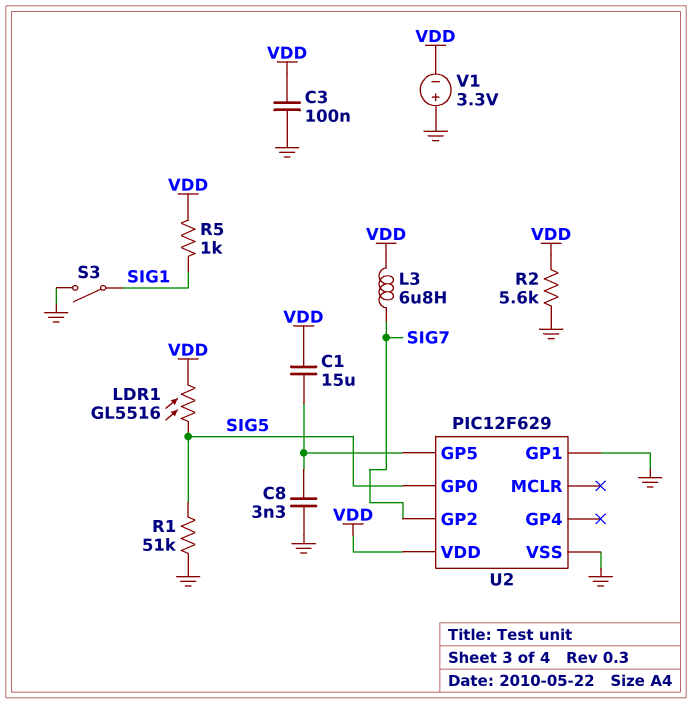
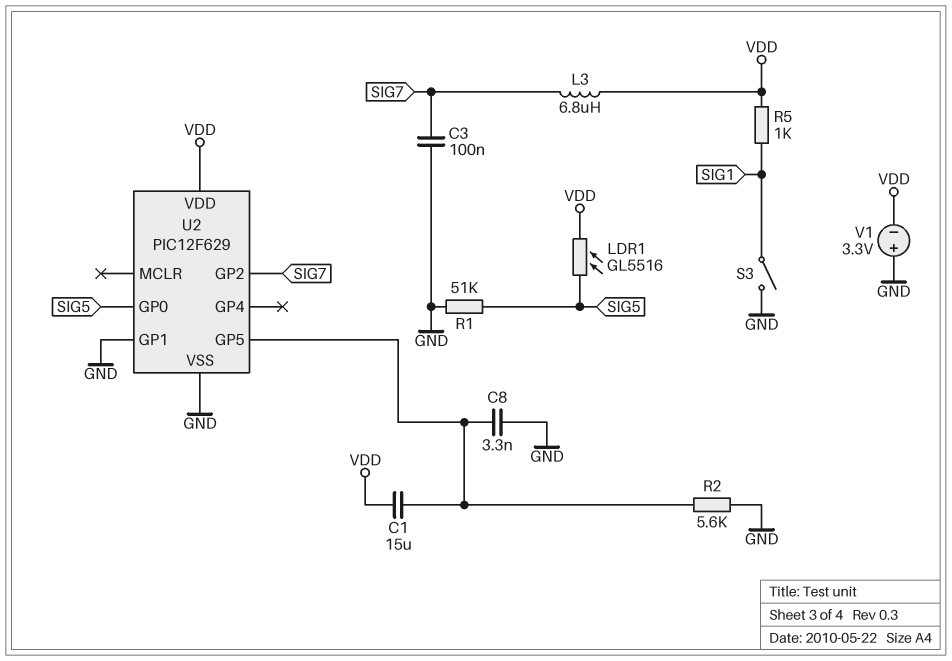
C3: 100nF (GND, VDD) -> 100nF (GND, SIG7)
R2: 5.6k (GND, VDD) -> 5.6k (GND, U2/GP5)

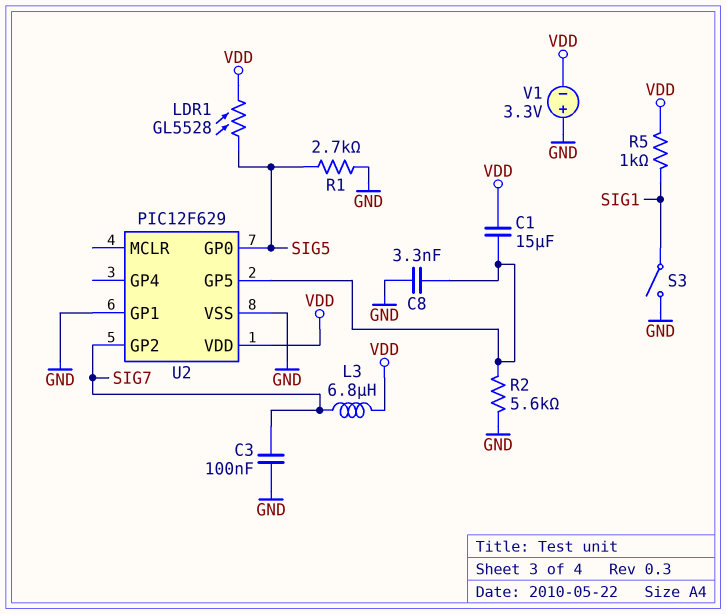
LDR1: GL5516 (SIG5, VDD) -> GL5528 (SIG5, VDD)
R1: 51k (GND, SIG5) -> 2.7k (GND, SIG5)

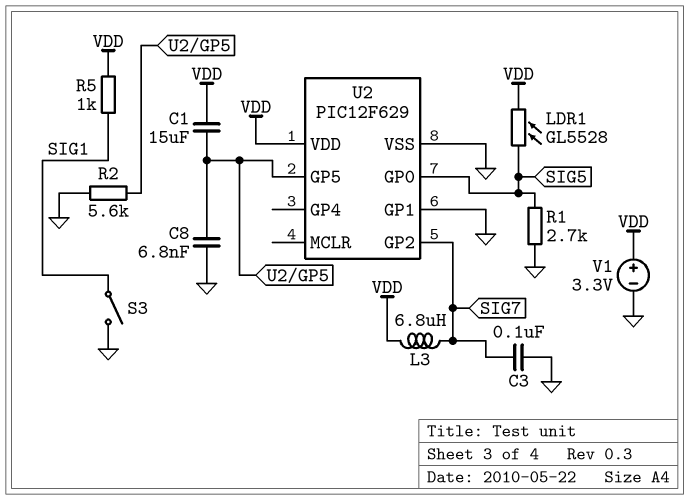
C8: 3.3nF (GND, U2/GP5) -> 6.8nF (GND, U2/GP5)
V1: 3.3V (plus GND, minus VDD) -> 3.3V (plus VDD, minus GND)

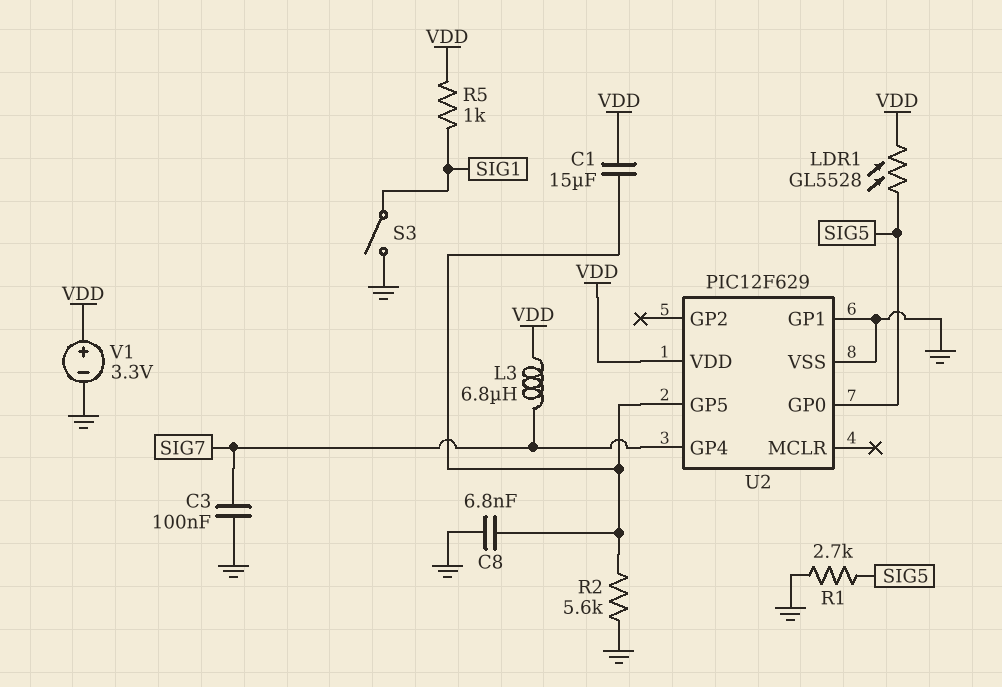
U2 pin GP2: SIG7 -> none
U2 pin GP4: none -> SIG7

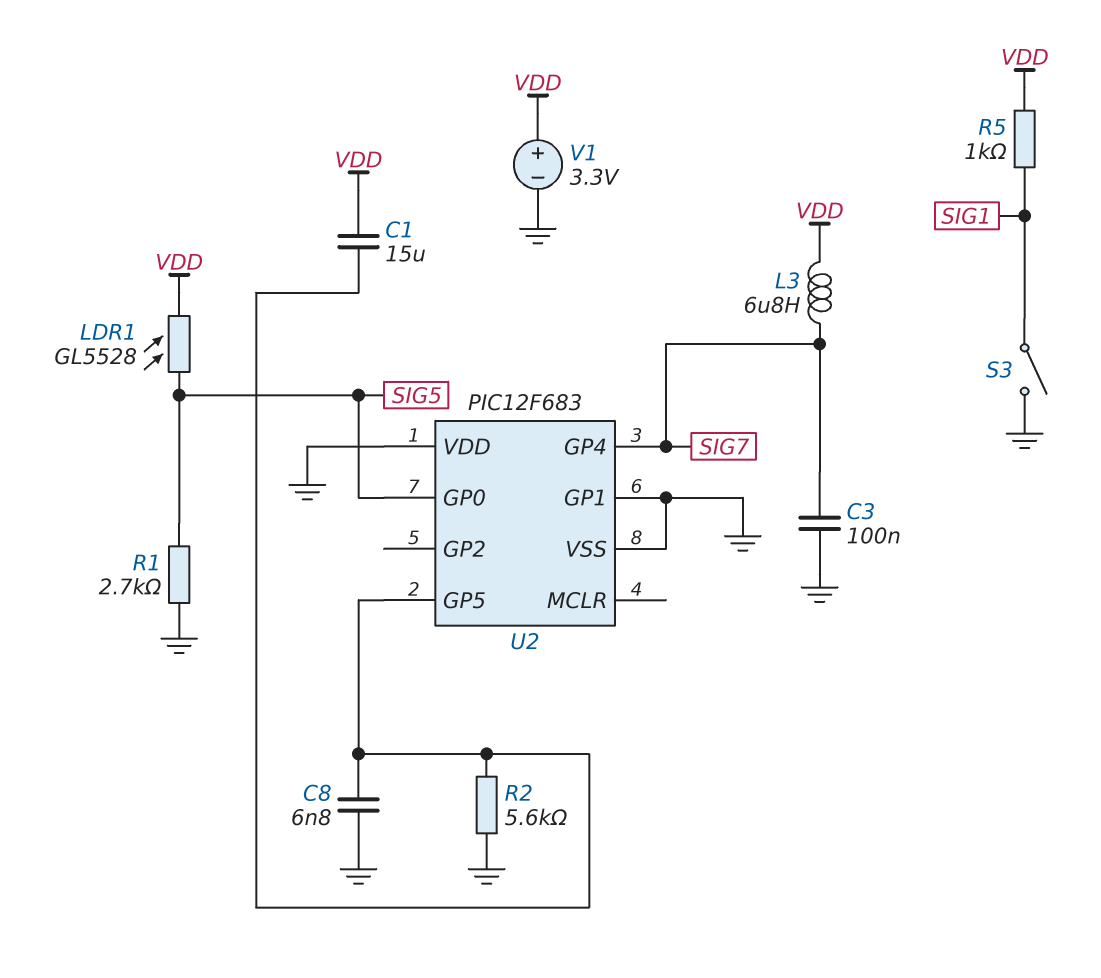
U2: PIC12F629 -> PIC12F683
U2 pin VDD: VDD -> GND

